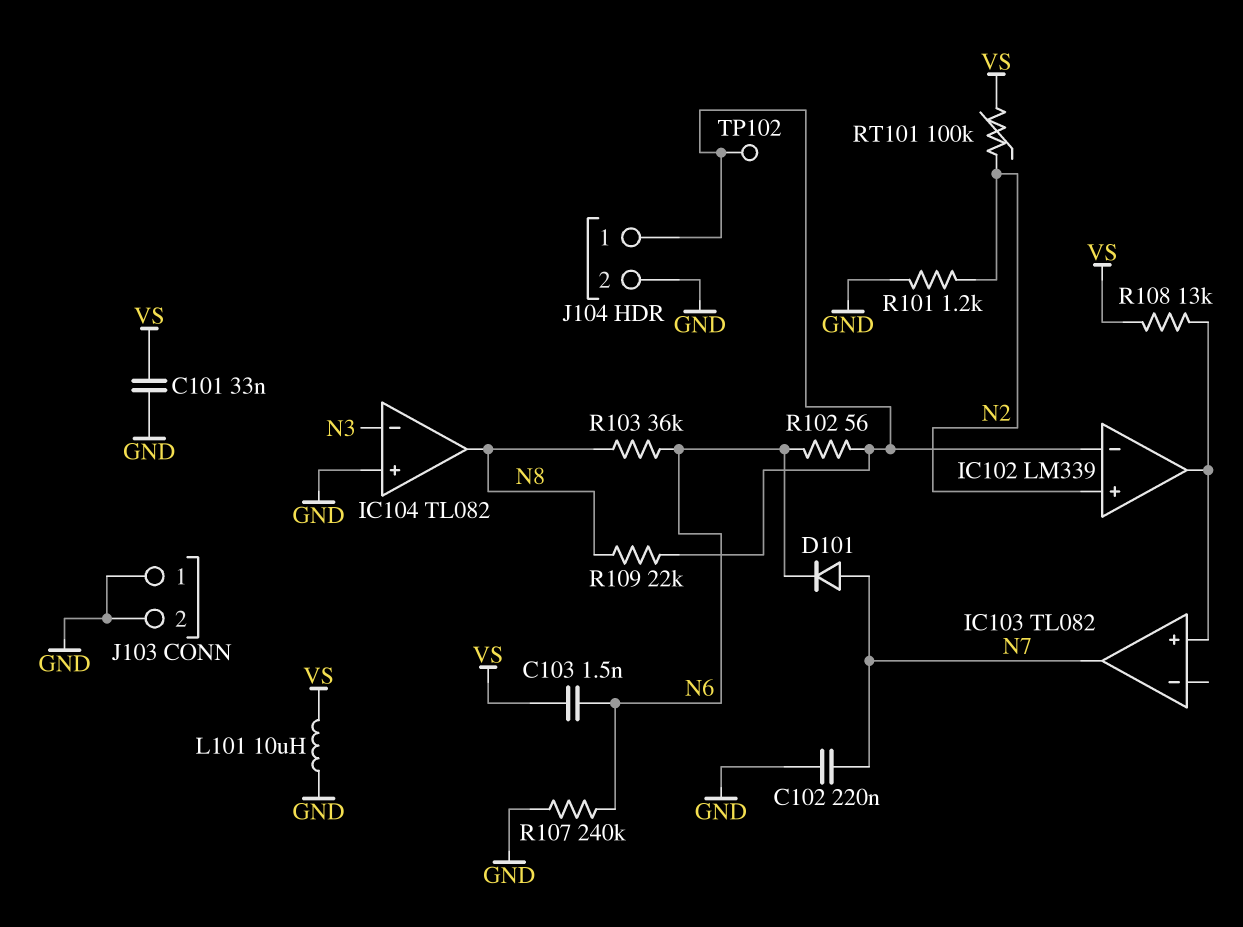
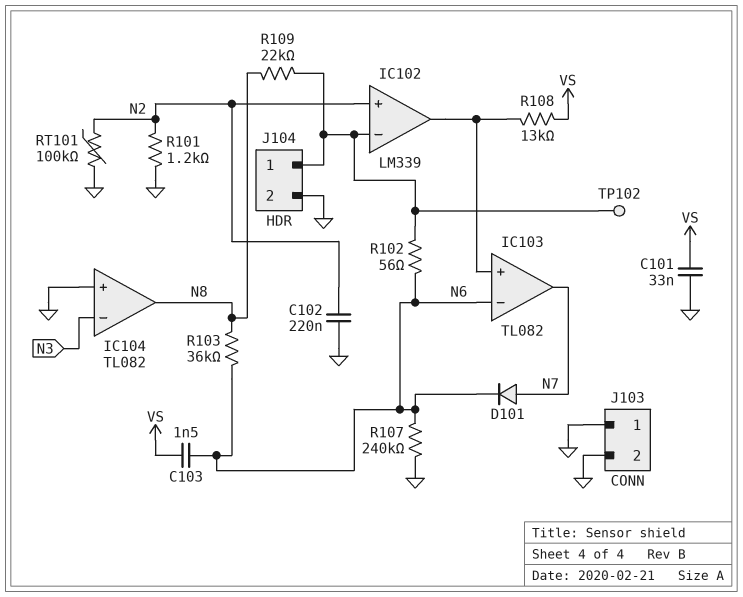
C102: 220nF (GND, N7) -> 220nF (GND, N2)
IC103 pin in-: none -> N6
L101: 10uH (GND, VS) -> none
RT101: 100k (N2, VS) -> 100k (GND, N2)

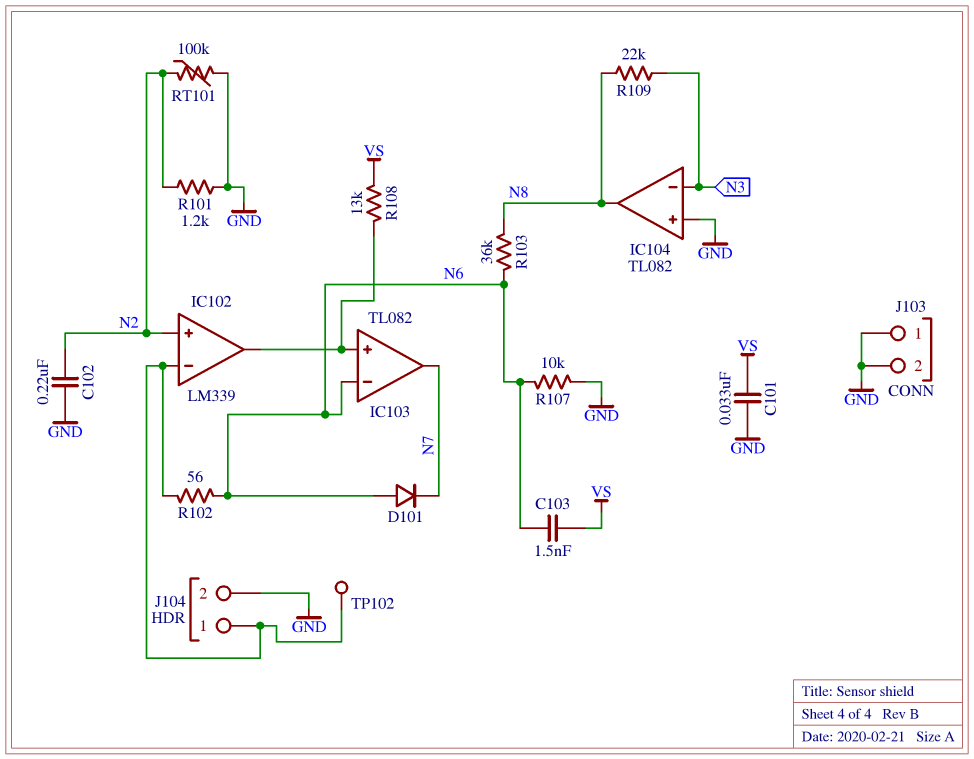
D101: diode (A N7, K N6) -> diode (A N6, K N7)
R107: 240k (GND, N6) -> 10k (GND, N6)
R109: 22k (IC102/in-, N8) -> 22k (N3, N8)

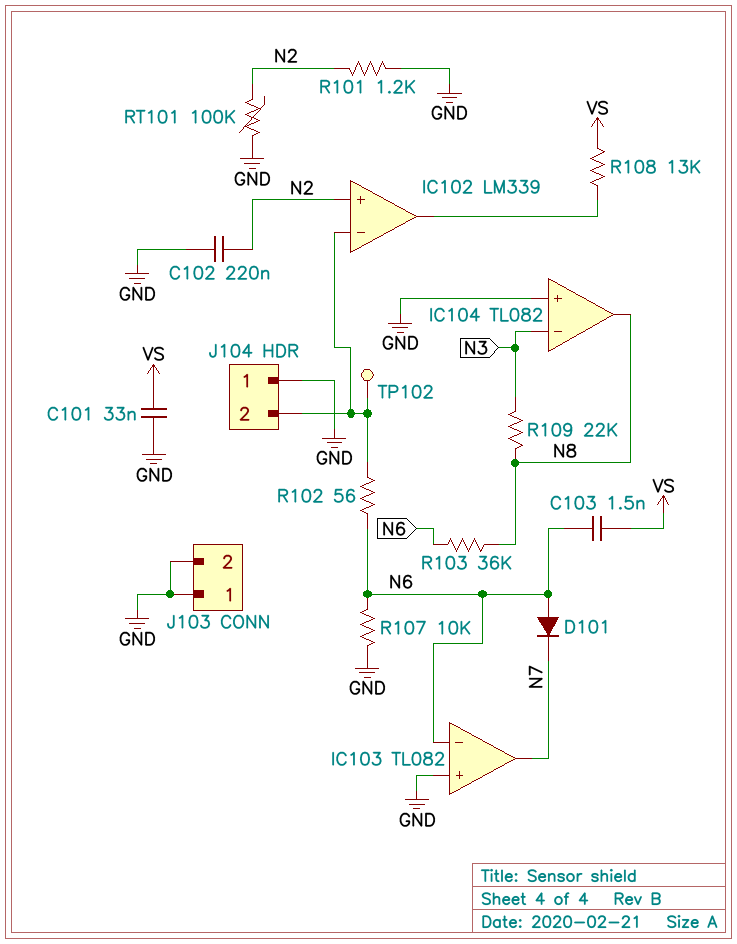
IC103 pin in+: IC102/out -> GND
J104 pin 1: IC102/in- -> GND
J104 pin 2: GND -> IC102/in-

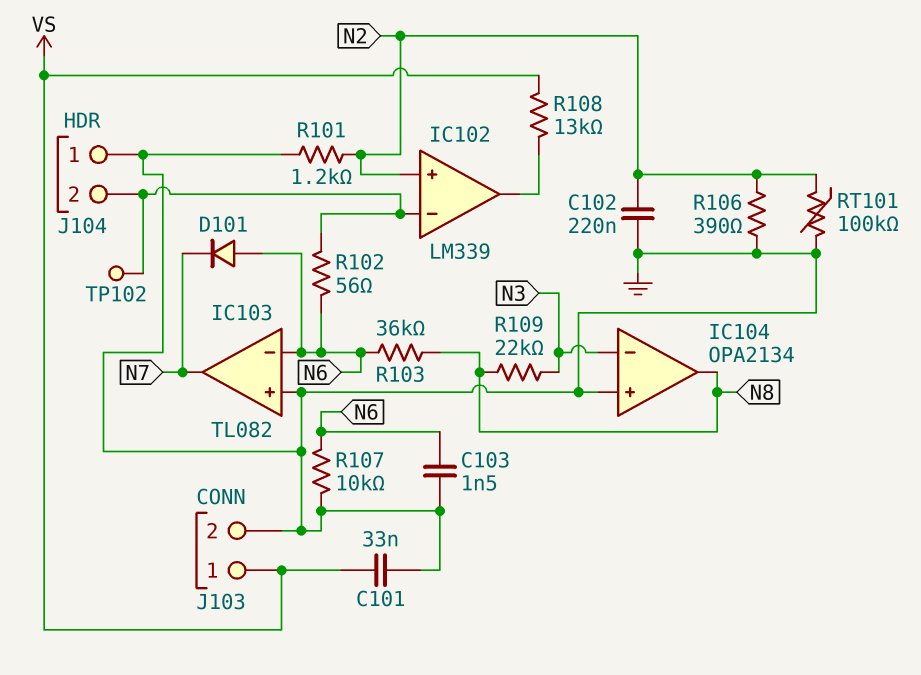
C103: 1.5nF (N6, VS) -> 1.5nF (GND, N6)
IC104: TL082 -> OPA2134
J103 pin 1: GND -> VS
R106: none -> 390 (GND, N2)

